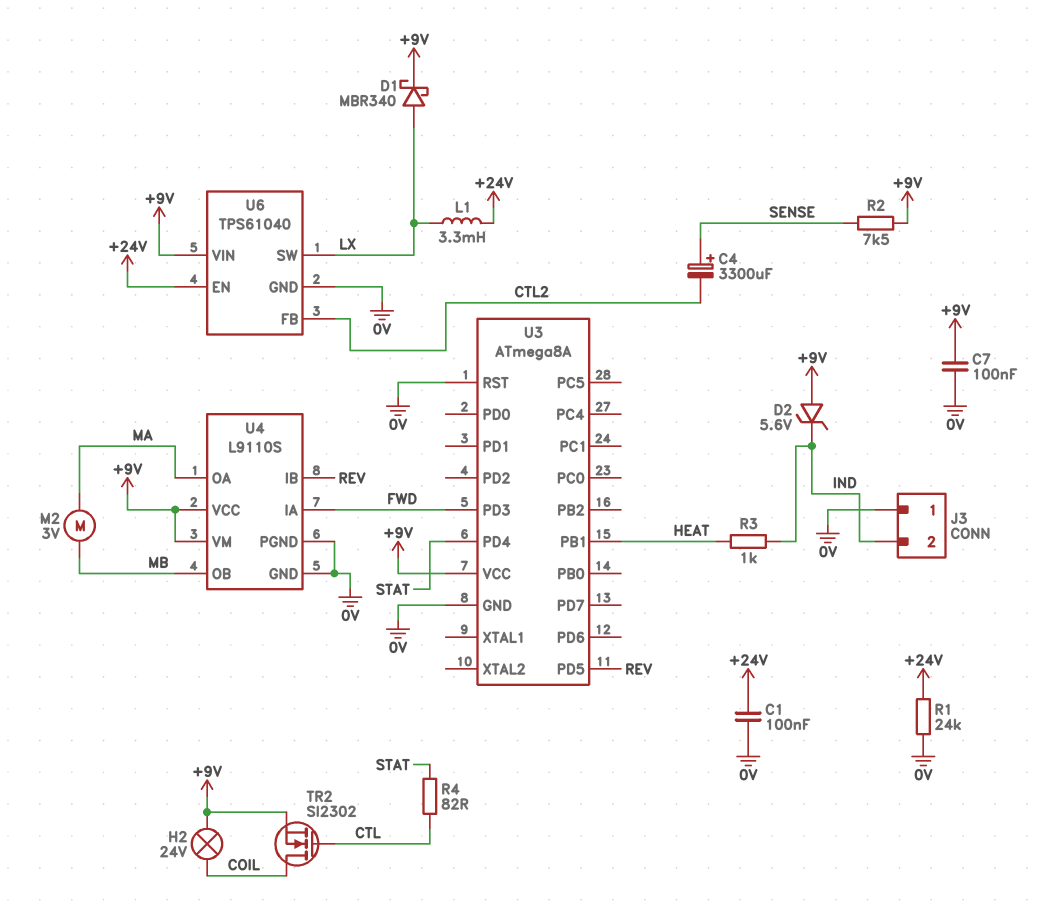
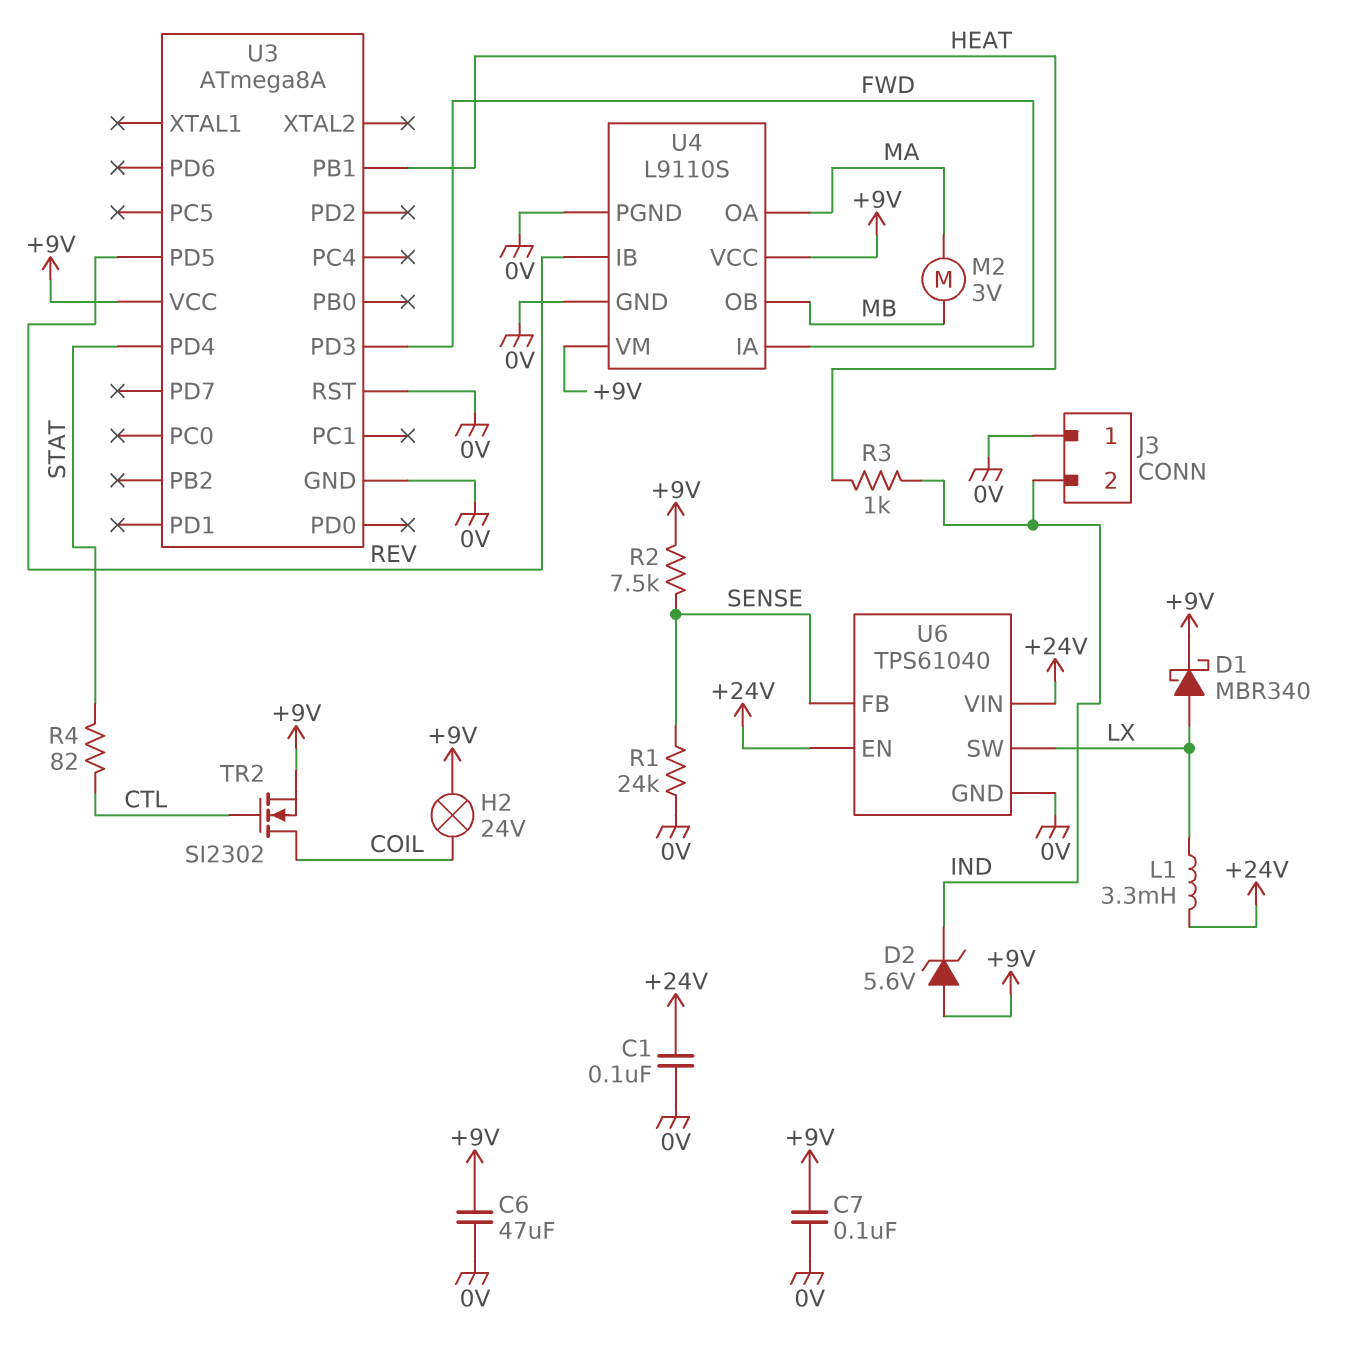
C4: 3300uF (plus SENSE, minus CTL2) -> none
C6: none -> 47uF (+9V, 0V)
R1: 24k (+24V, 0V) -> 24k (0V, SENSE)
U6 pin FB: CTL2 -> SENSE
U6 pin VIN: +9V -> +24V

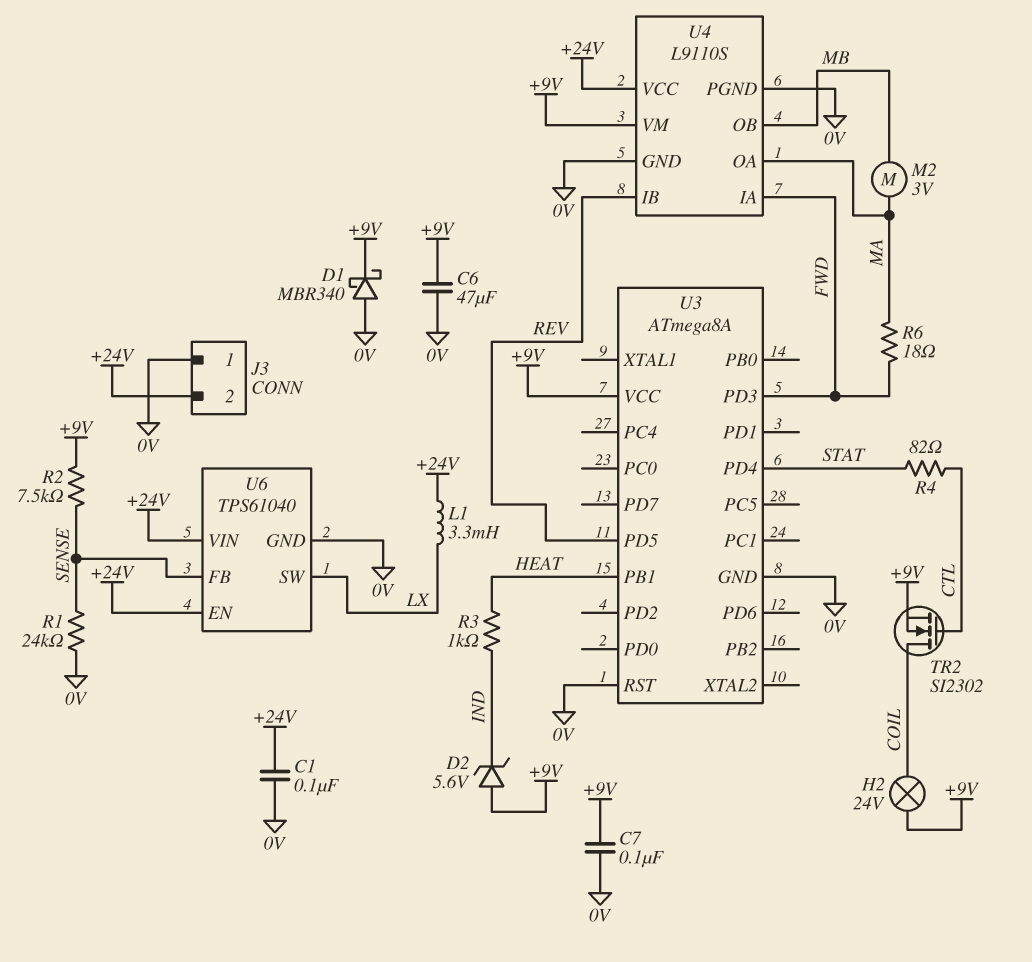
D1: schottky MBR340 (A LX, K +9V) -> schottky MBR340 (A 0V, K +9V)
J3 pin 2: IND -> +24V
R6: none -> 18 (FWD, MA)
U4 pin VCC: +9V -> +24V

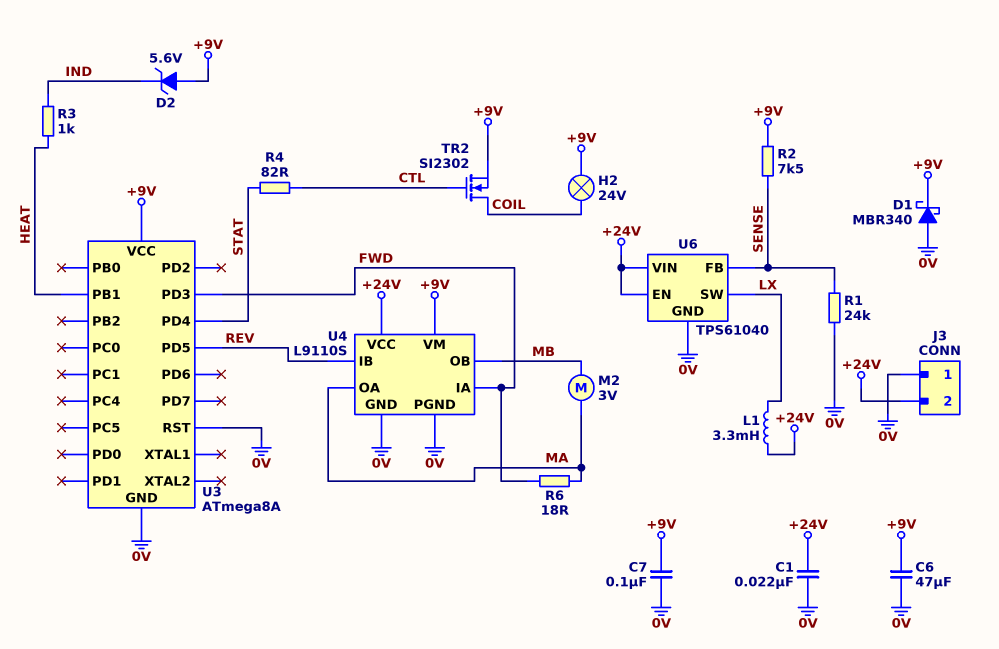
C1: 100nF (+24V, 0V) -> 22nF (+24V, 0V)

